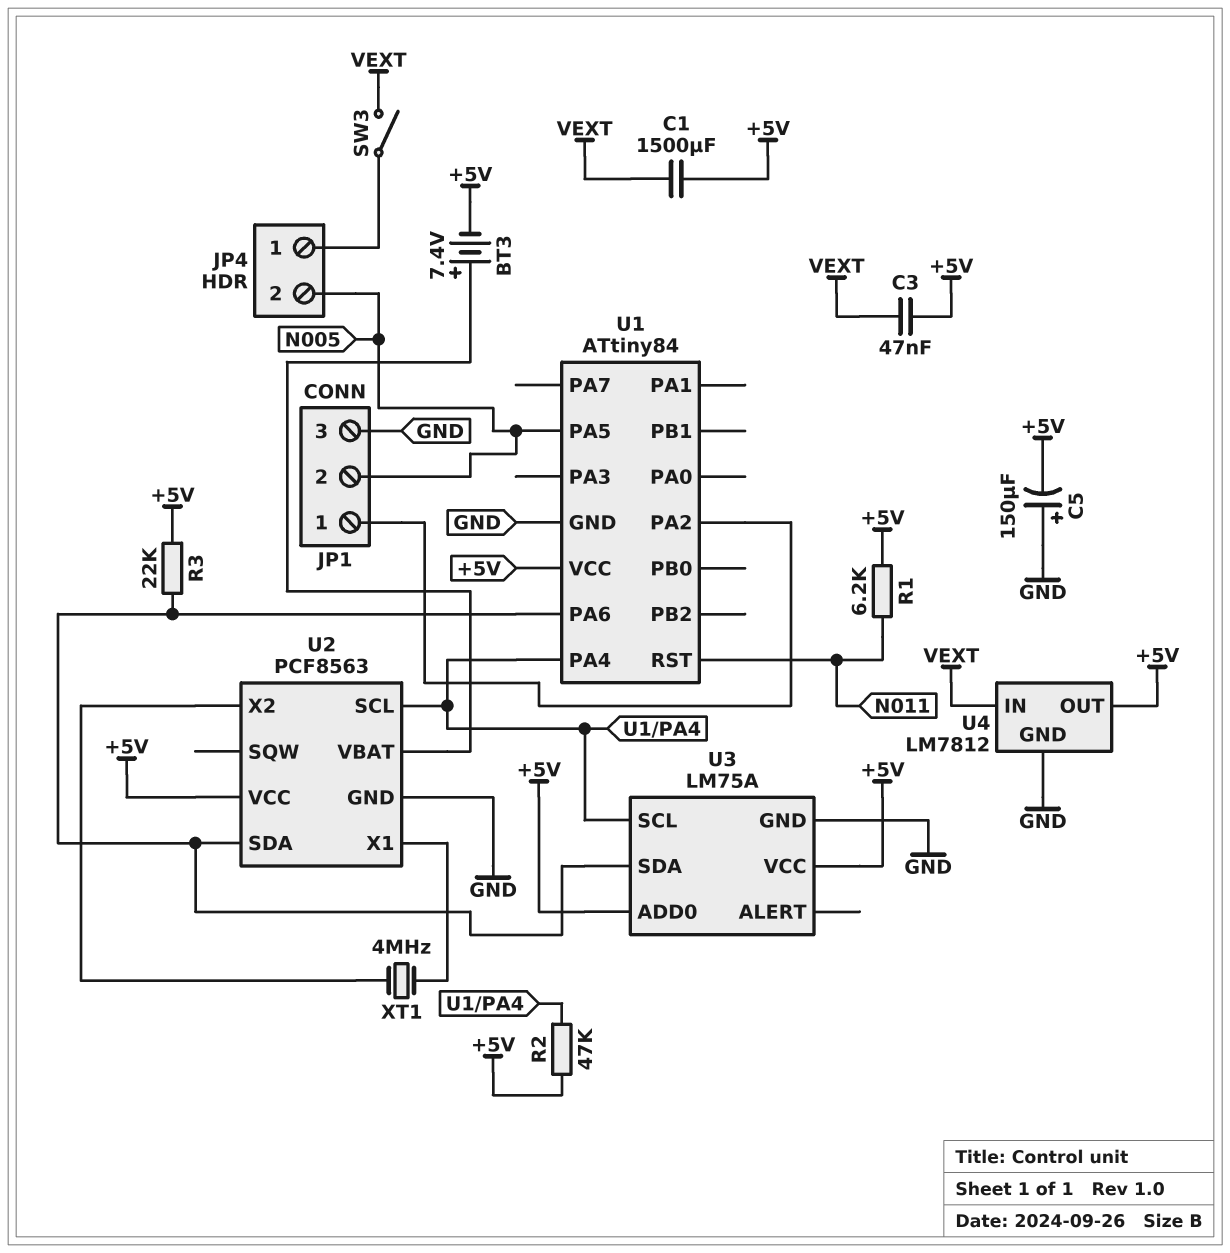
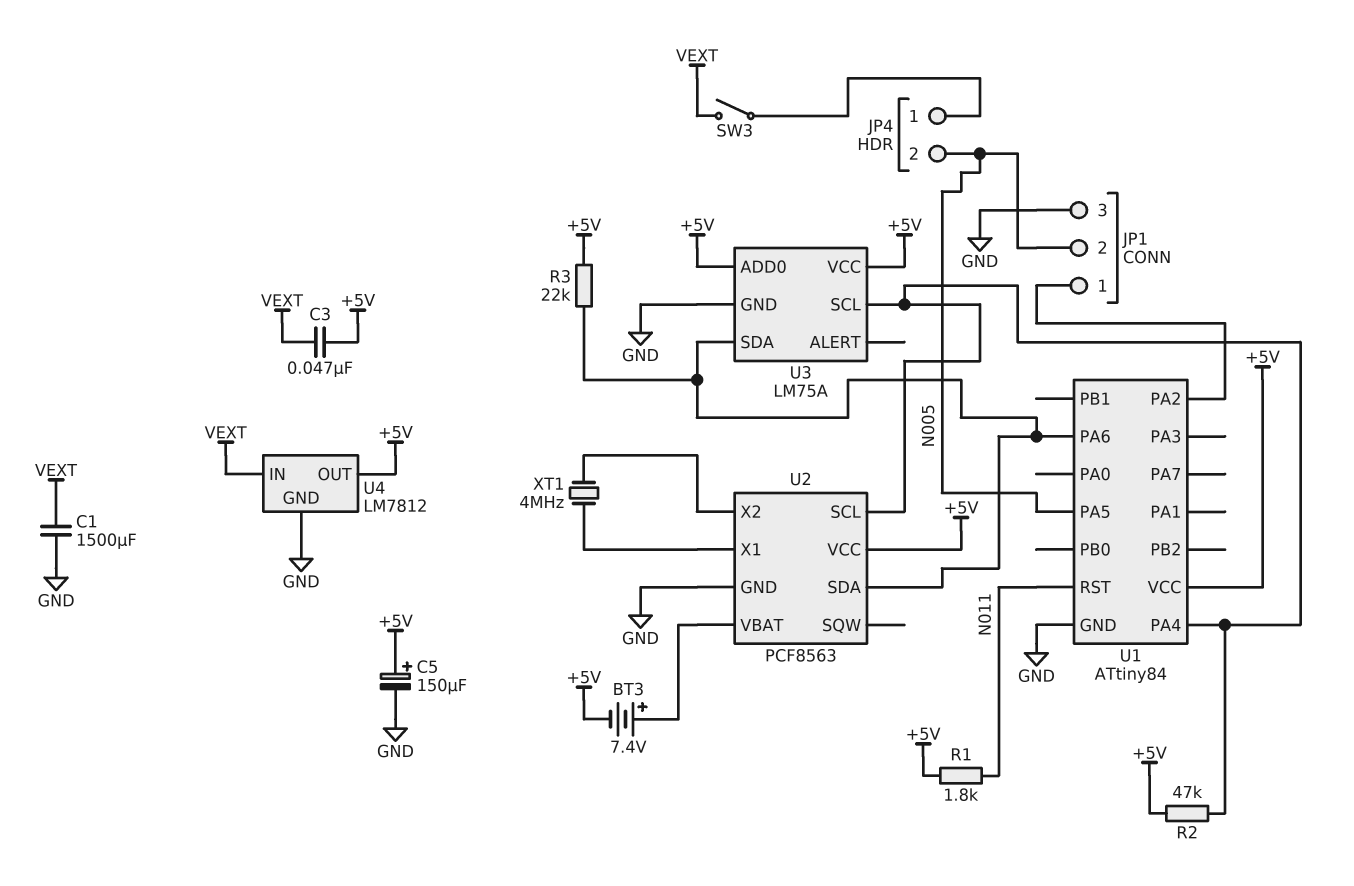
C1: 1500uF (+5V, VEXT) -> 1500uF (GND, VEXT)
C5: 150uF (plus GND, minus +5V) -> 150uF (plus +5V, minus GND)
R1: 6.2k (+5V, N011) -> 1.8k (+5V, N011)

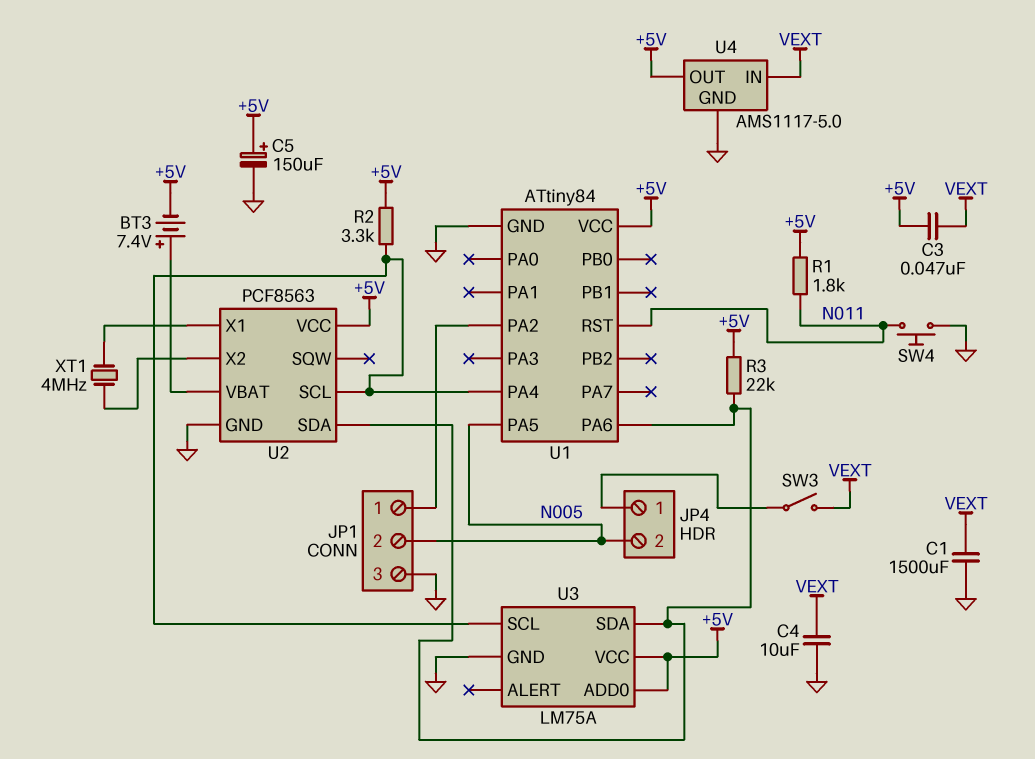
C4: none -> 10uF (GND, VEXT)
R2: 47k (+5V, U1/PA4) -> 3.3k (+5V, U1/PA4)
SW4: none -> button (GND, N011)
U4: LM7812 -> AMS1117-5.0

